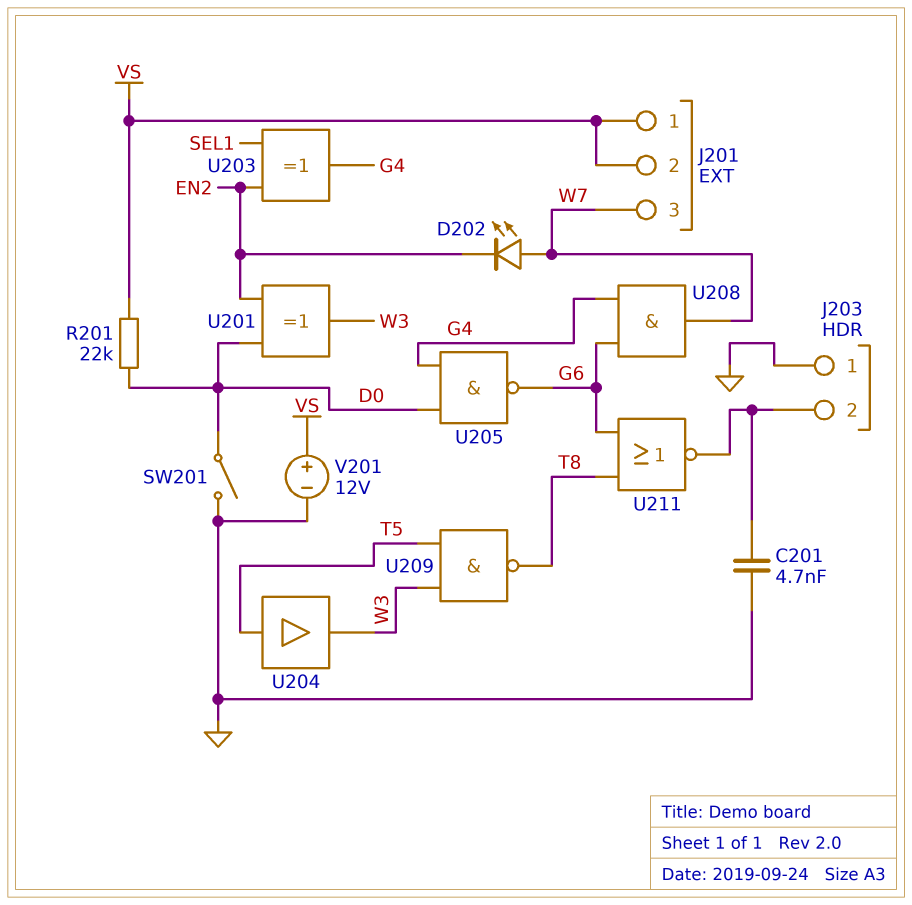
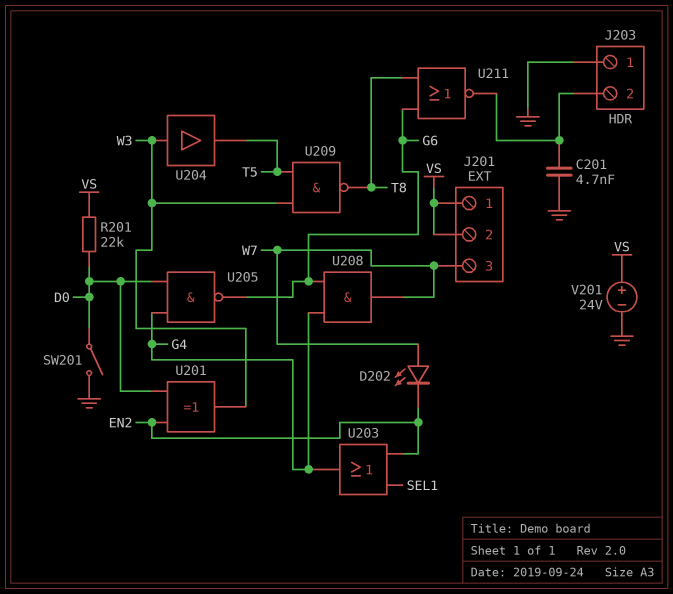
U203: XOR (in EN2, in SEL1, out G4) -> OR (in EN2, in SEL1, out G4)
U204: buffer (in T5, out W3) -> buffer (in W3, out T5)
V201: 12V (plus VS, minus GND) -> 24V (plus VS, minus GND)

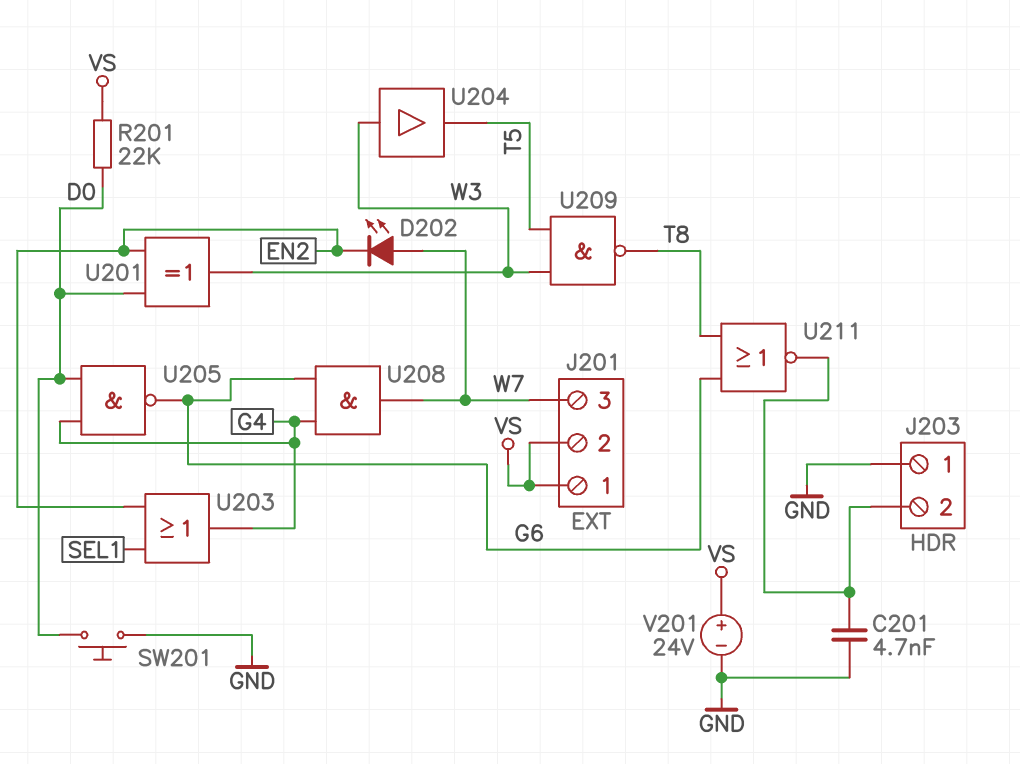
SW201: switch (D0, GND) -> button (D0, GND)

